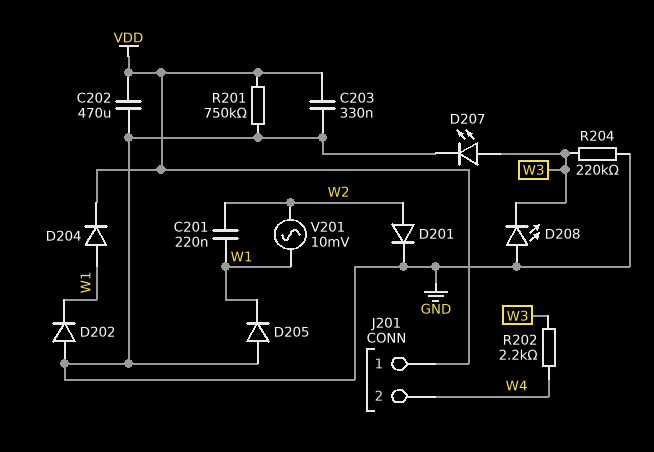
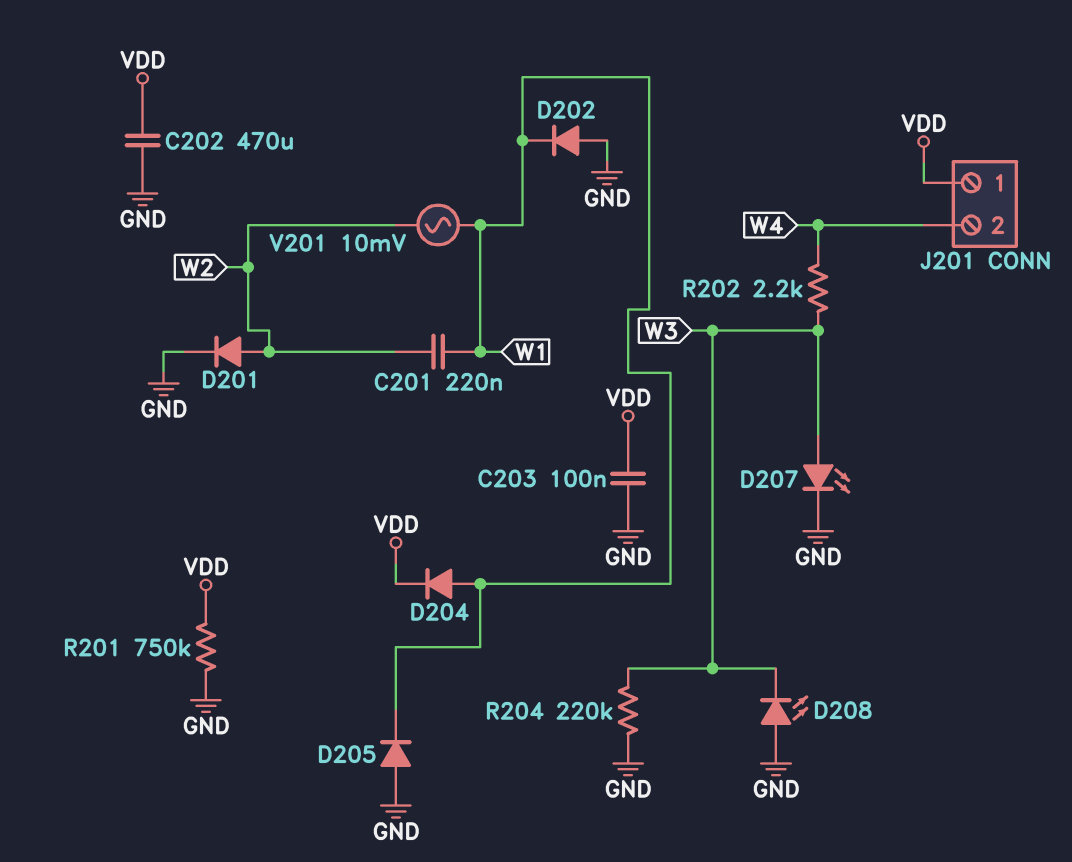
C203: 330nF (GND, VDD) -> 100nF (GND, VDD)

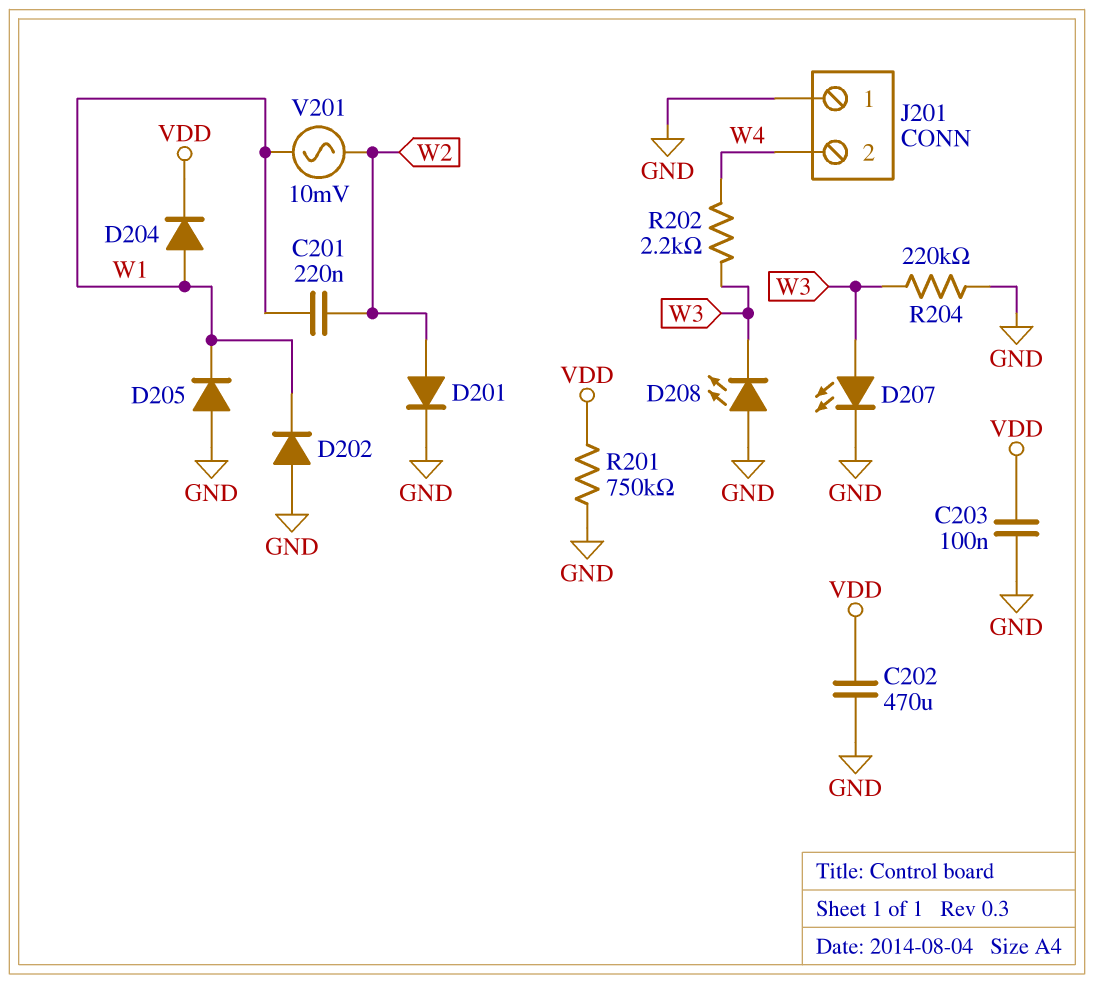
J201 pin 1: VDD -> GND

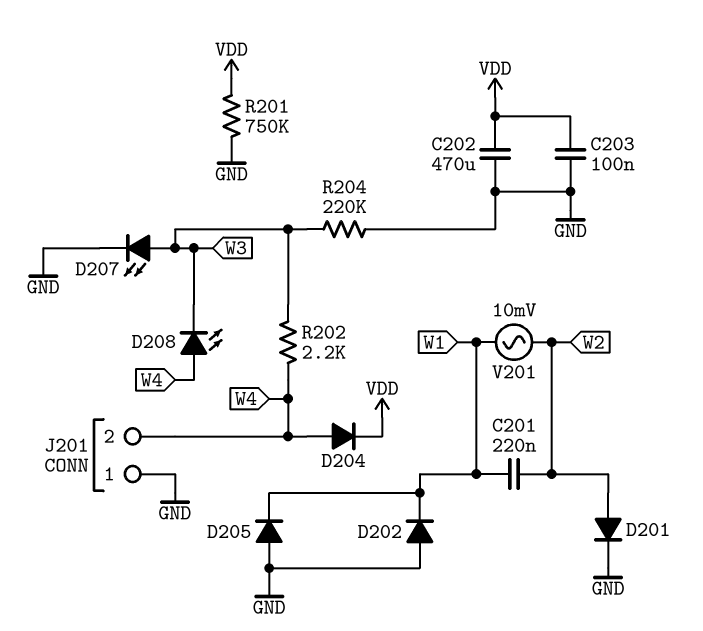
D204: diode (A W1, K VDD) -> diode (A W4, K VDD)
D208: LED (A GND, K W3) -> LED (A W4, K W3)

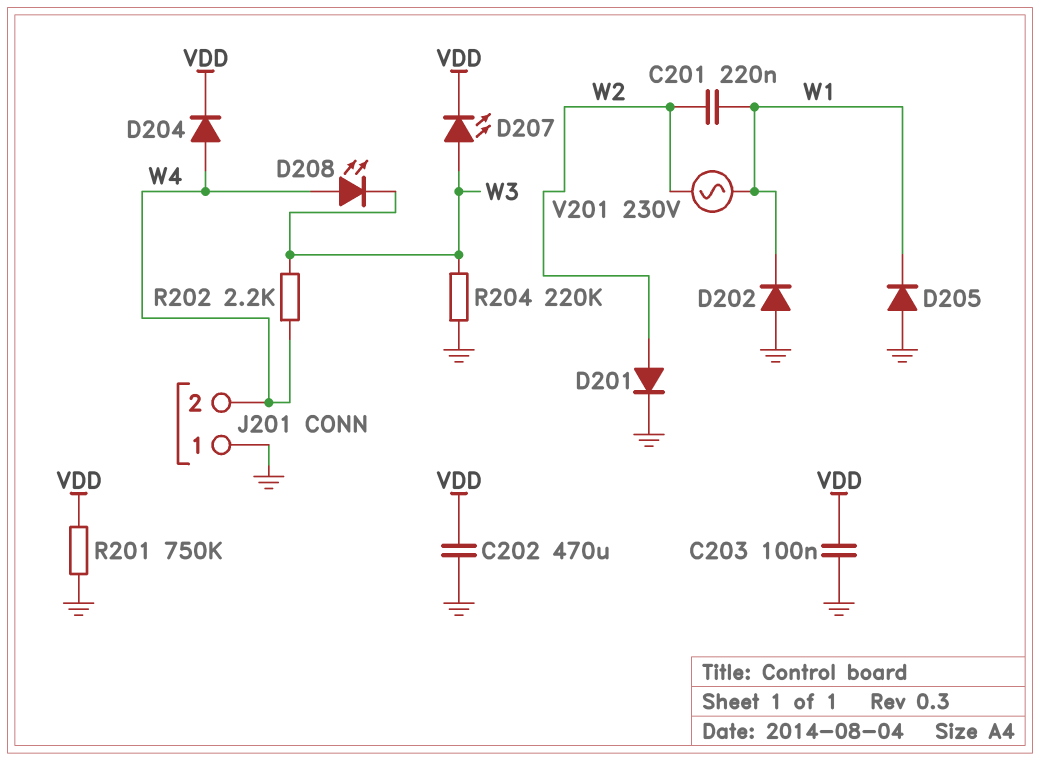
D207: LED (A W3, K GND) -> LED (A W3, K VDD)
V201: AC 10mV (W1, W2) -> AC 230V (W1, W2)

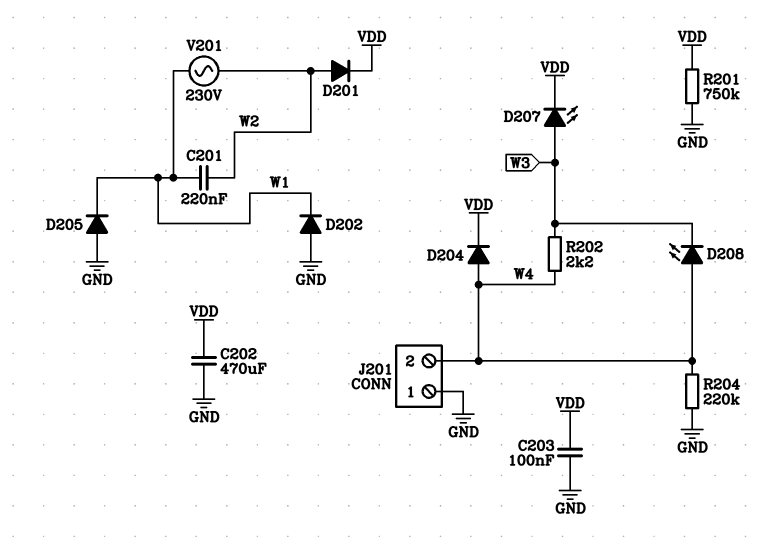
D201: diode (A W2, K GND) -> diode (A W2, K VDD)
R204: 220k (GND, W3) -> 220k (GND, W4)

